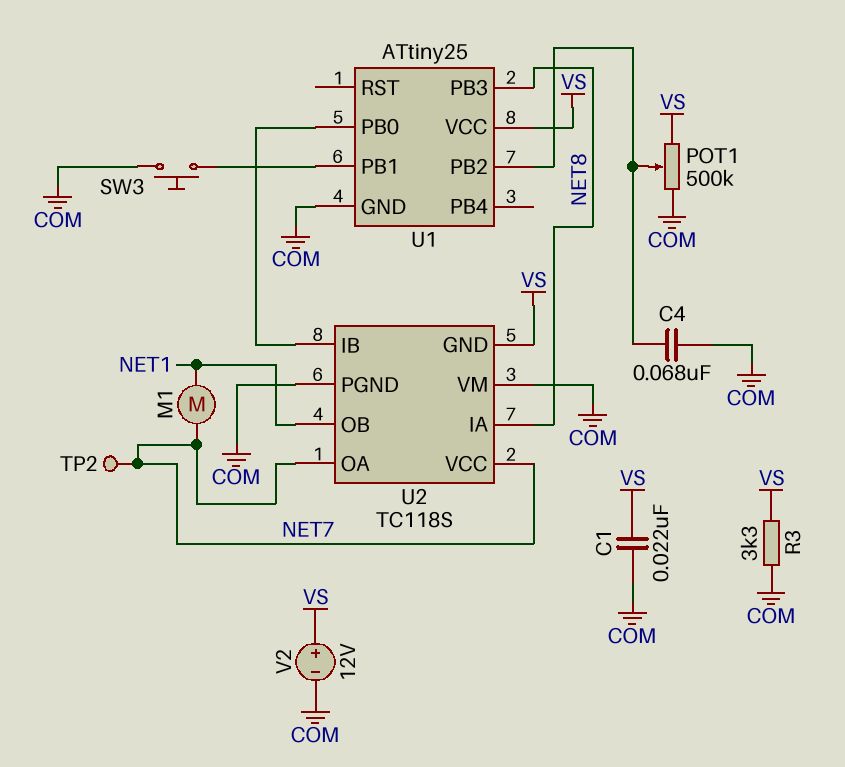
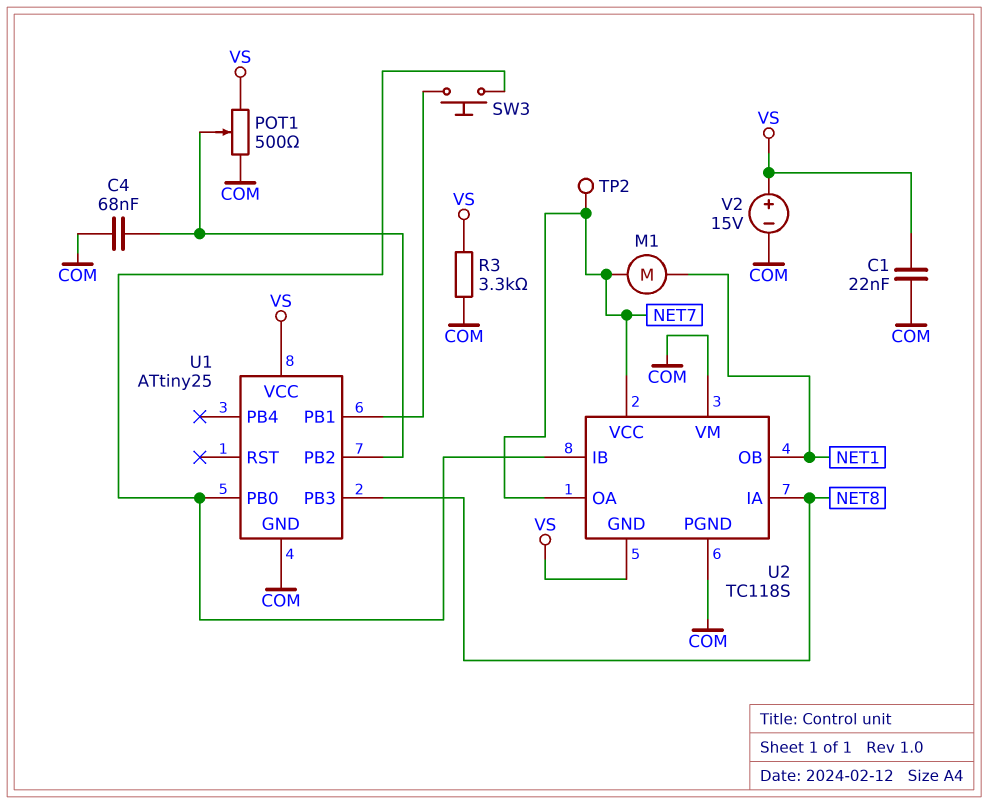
POT1: 500k (COM, VS, wiper U1/PB2) -> 500 (COM, VS, wiper U1/PB2)
SW3: button (COM, U1/PB1) -> button (U1/PB0, U1/PB1)
V2: 12V (plus VS, minus COM) -> 15V (plus VS, minus COM)

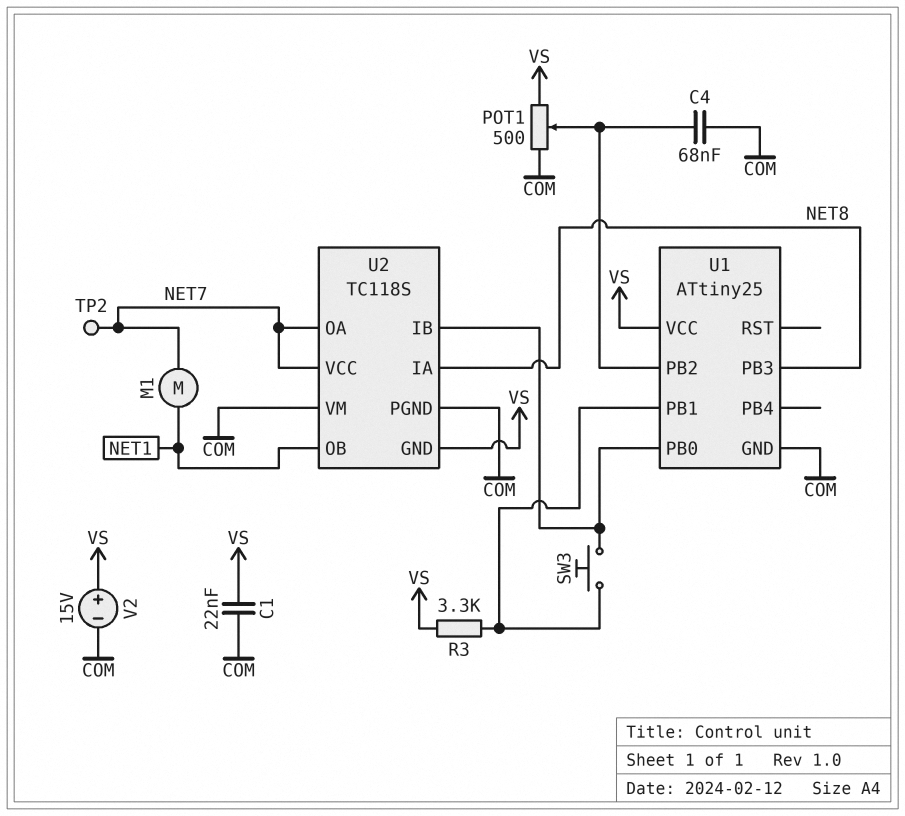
R3: 3.3k (COM, VS) -> 3.3k (U1/PB1, VS)

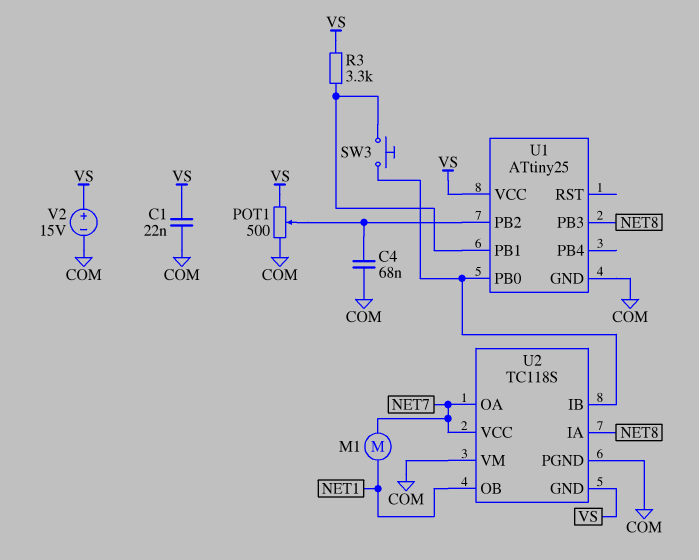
TP2: test point (NET7) -> none

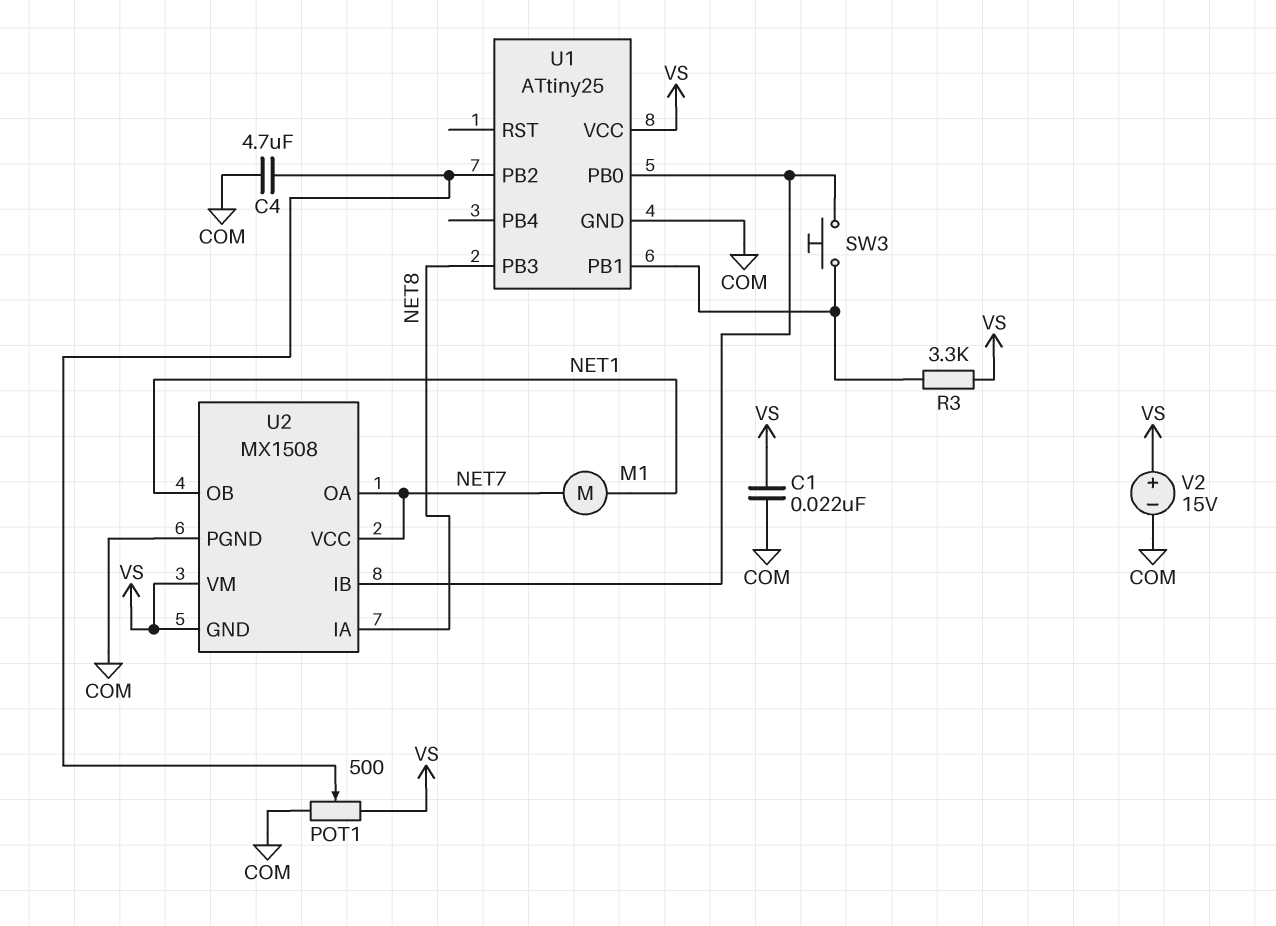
C4: 68nF (COM, U1/PB2) -> 4.7uF (COM, U1/PB2)
U2: TC118S -> MX1508
U2 pin VM: COM -> VS

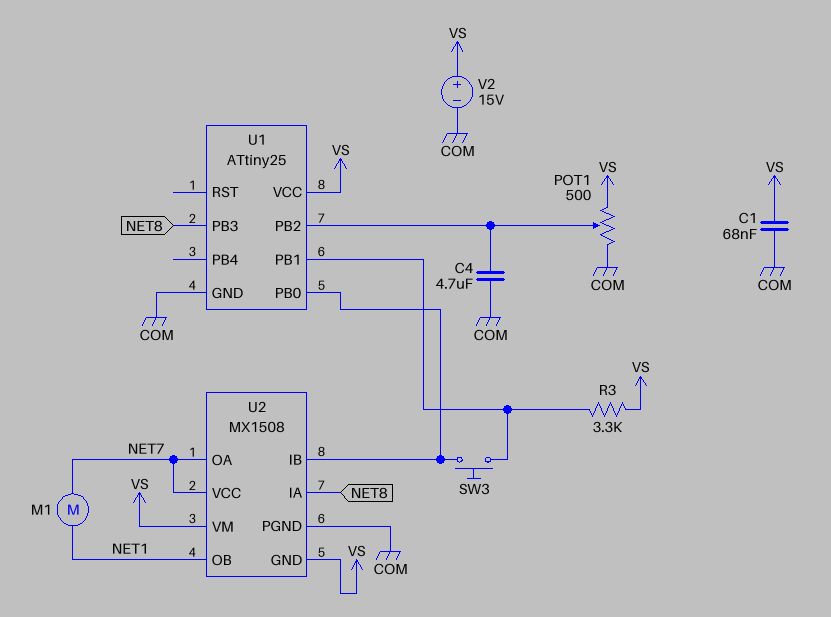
C1: 22nF (COM, VS) -> 68nF (COM, VS)

